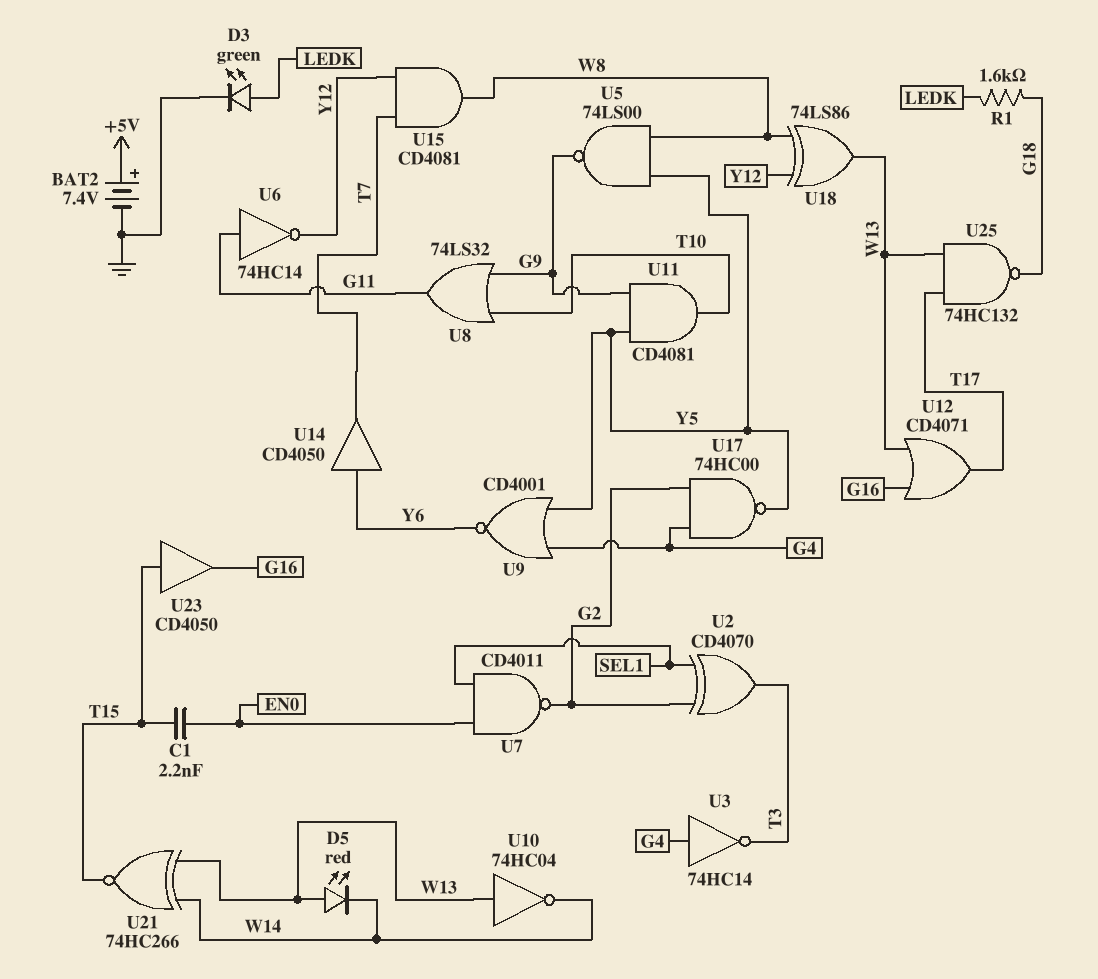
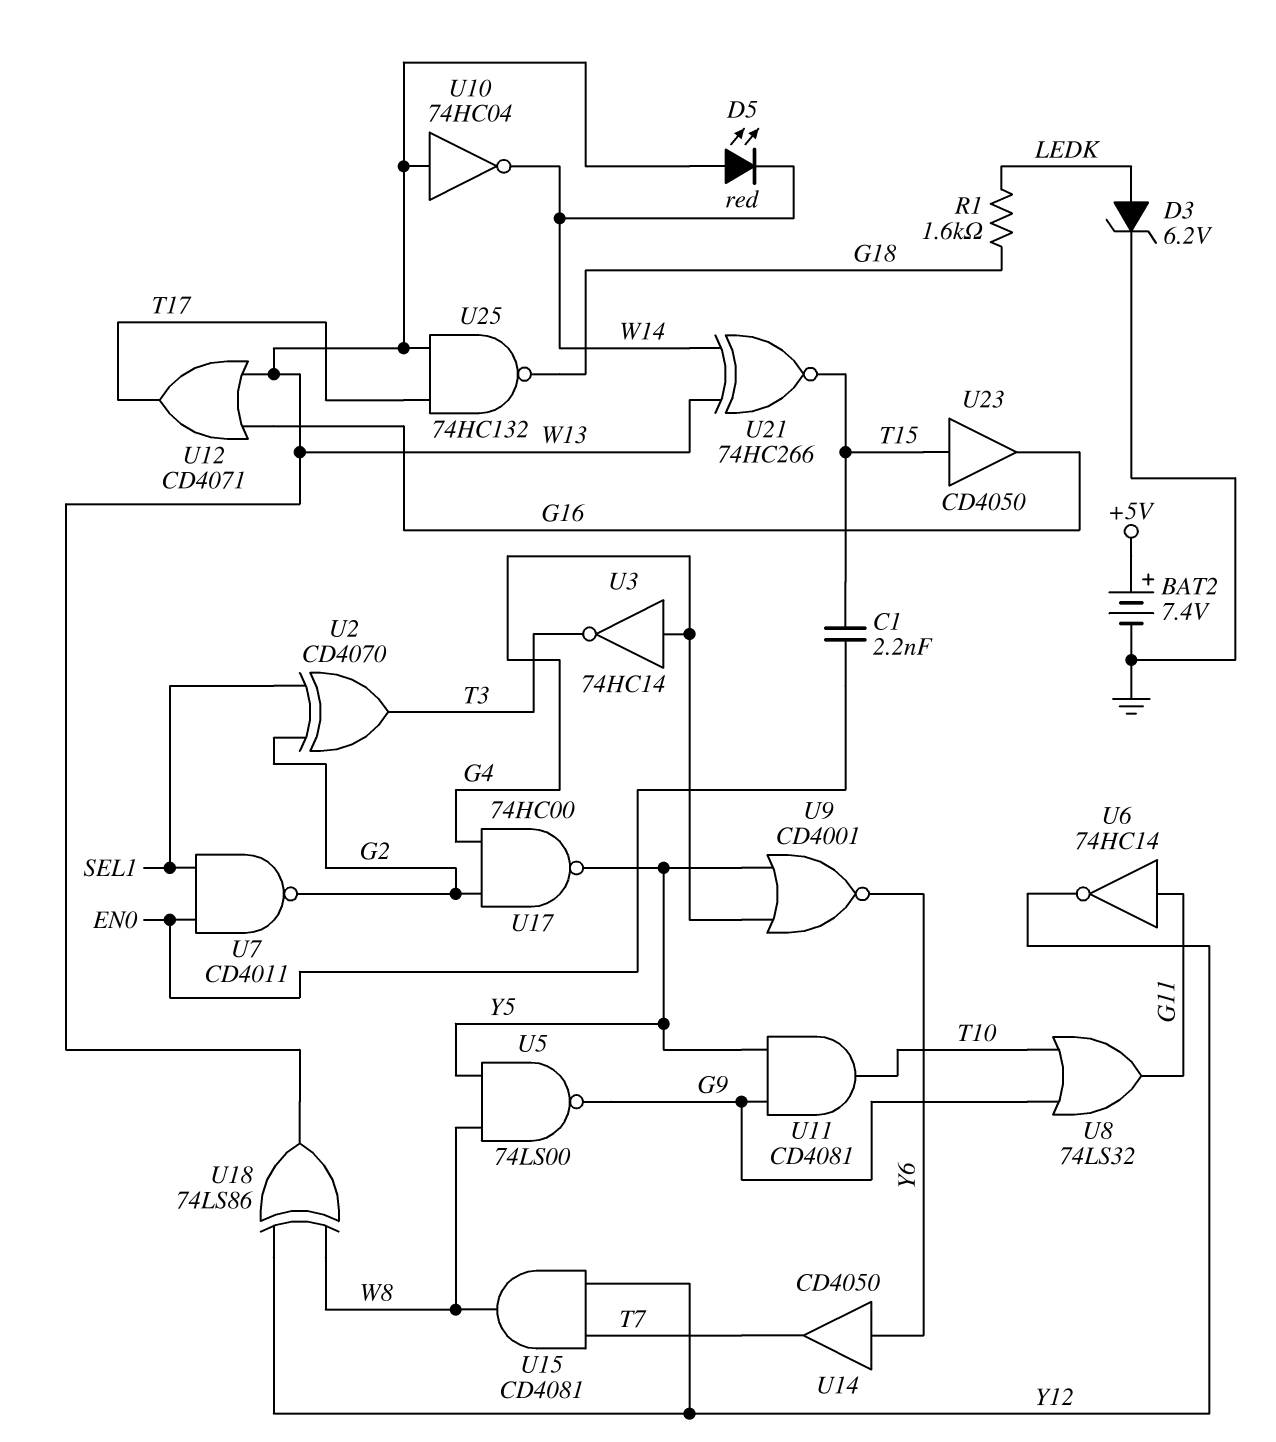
D3: LED green (A LEDK, K GND) -> zener 6.2V (A LEDK, K GND)

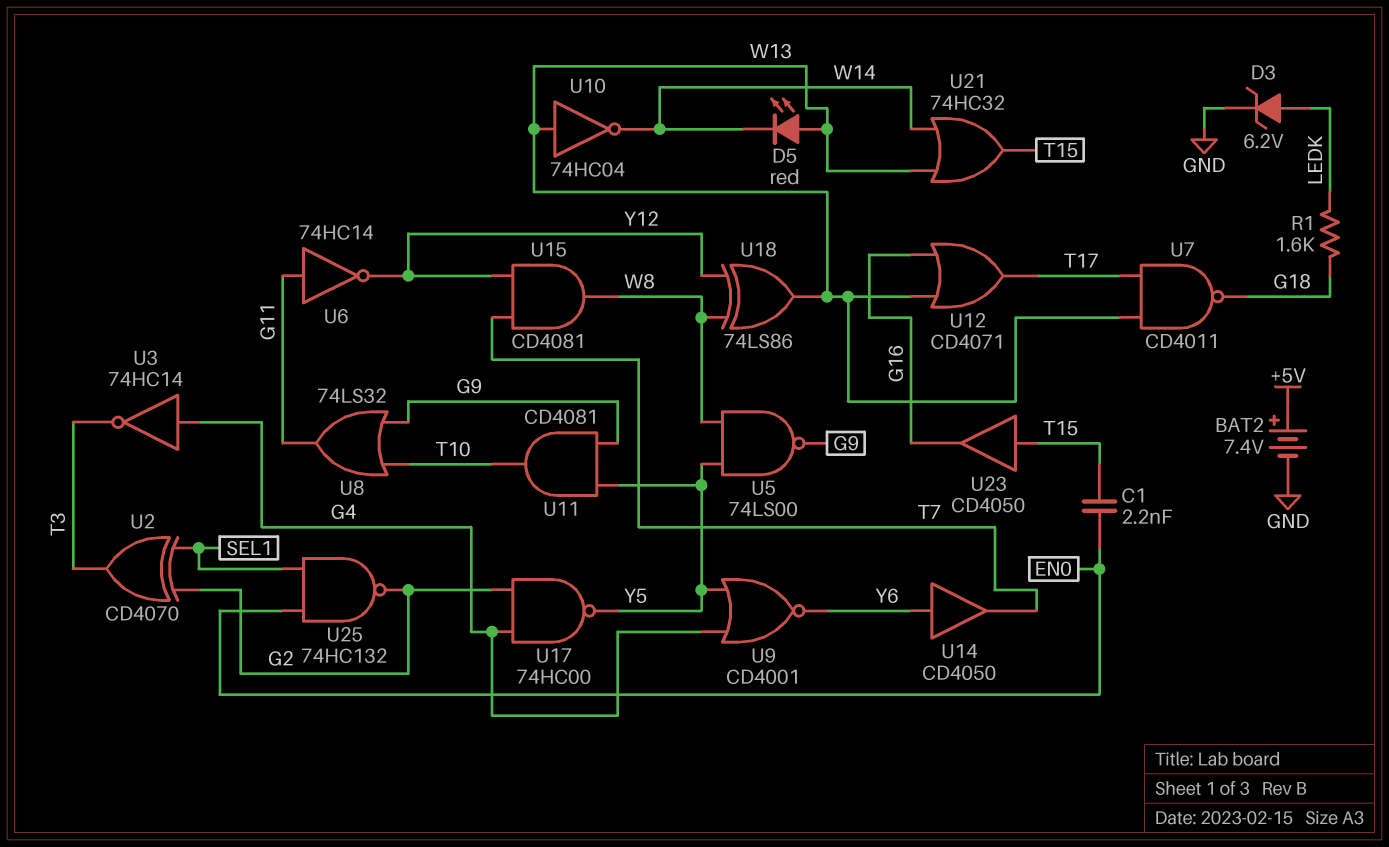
U7: NAND CD4011 (in EN0, in SEL1, out G2) -> NAND CD4011 (in T17, in W13, out G18)
U21: XNOR 74HC266 (in W13, in W14, out T15) -> OR 74HC32 (in W13, in W14, out T15)
U25: NAND 74HC132 (in T17, in W13, out G18) -> NAND 74HC132 (in EN0, in SEL1, out G2)

